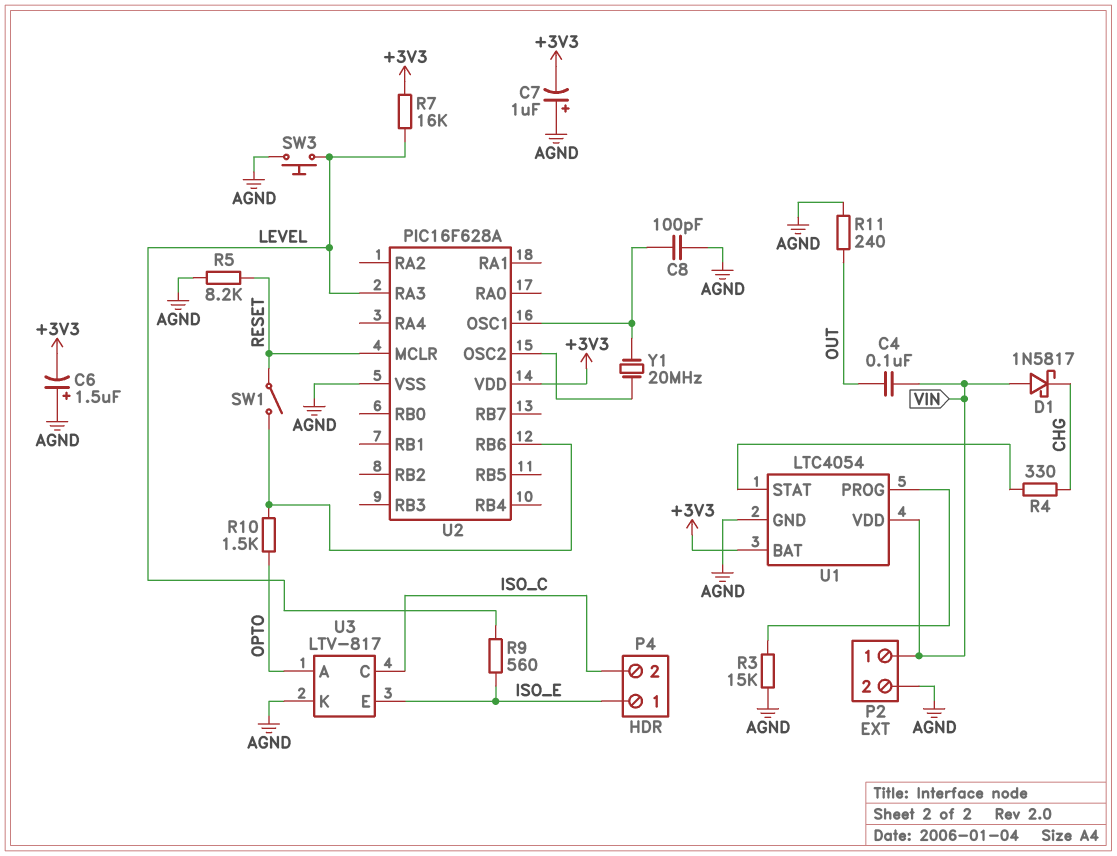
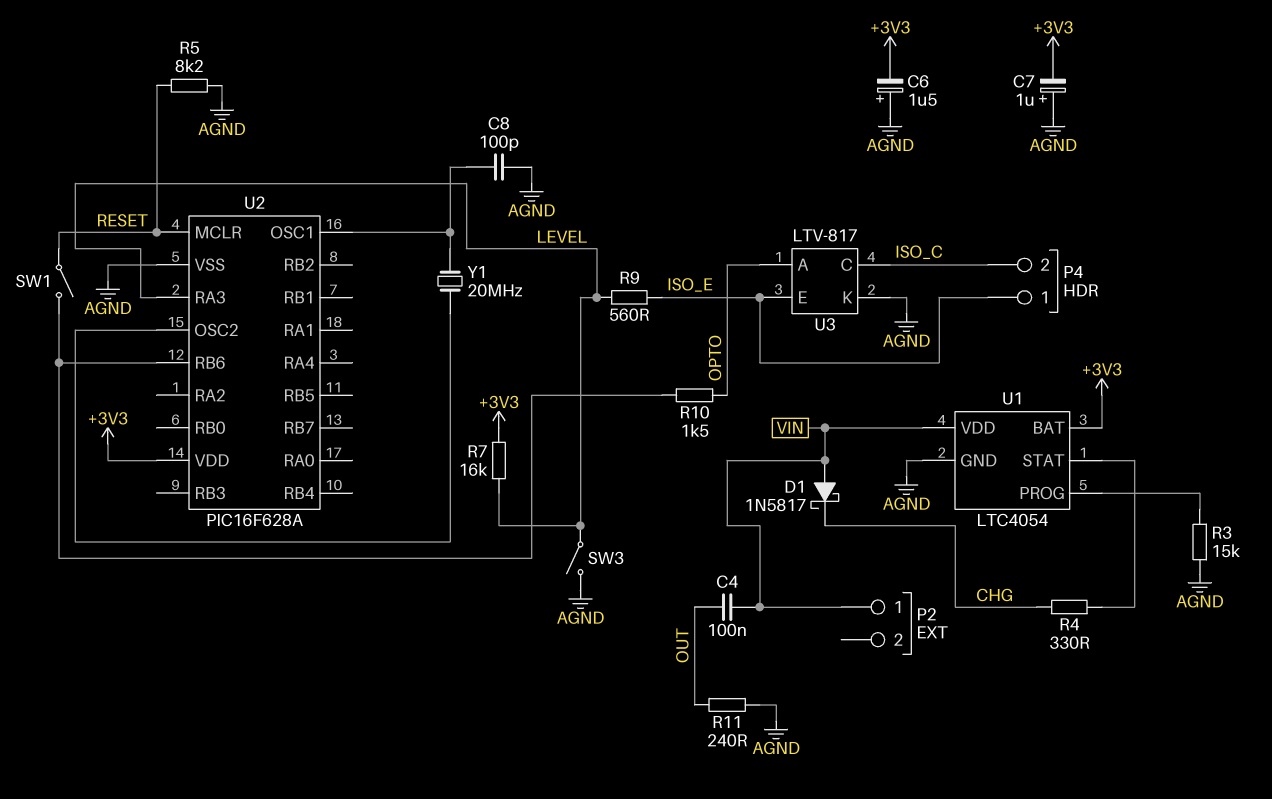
P2 pin 2: AGND -> none
SW3: button (AGND, LEVEL) -> switch (AGND, LEVEL)

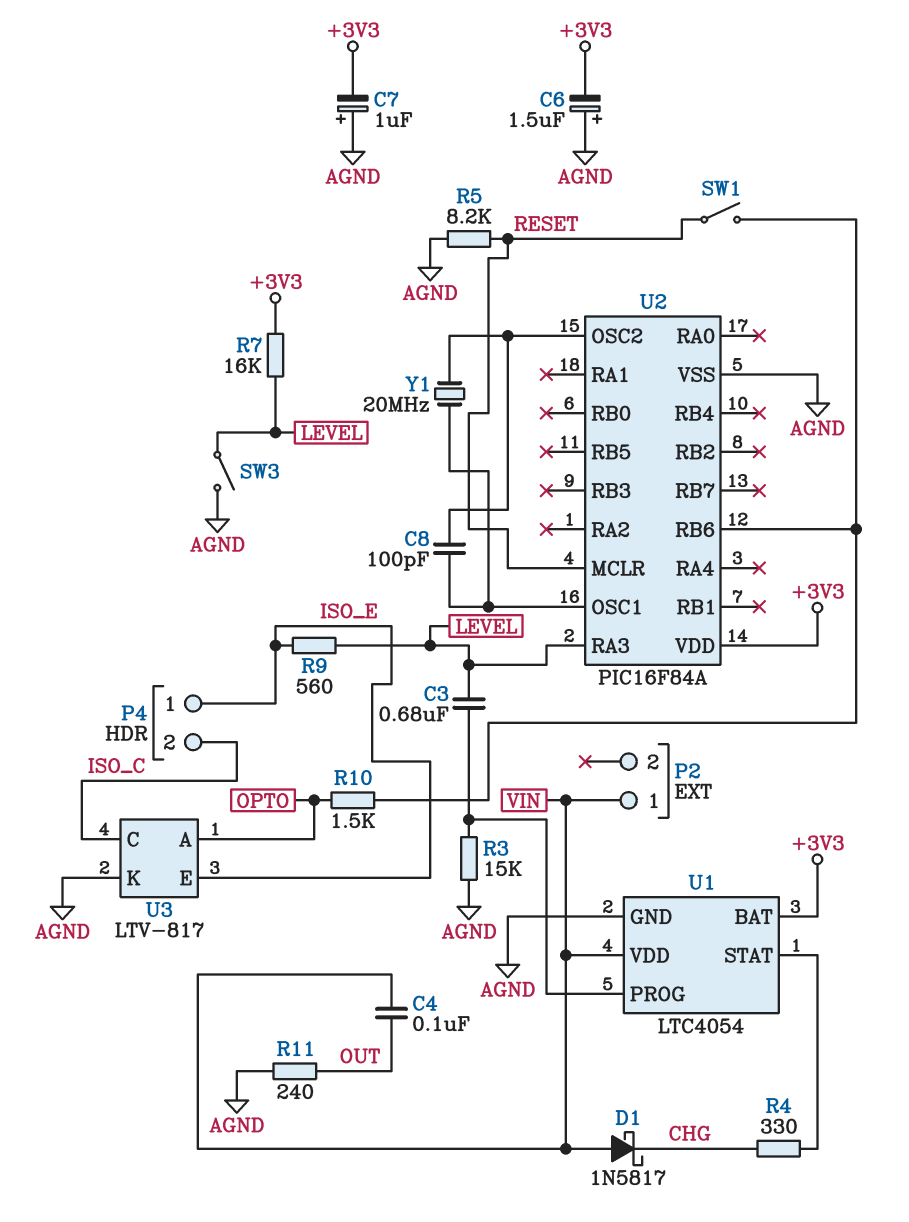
C3: none -> 680nF (LEVEL, U1/PROG)
C8: 100pF (AGND, U2/OSC1) -> 100pF (U2/OSC1, U2/OSC2)
U2: PIC16F628A -> PIC16F84A

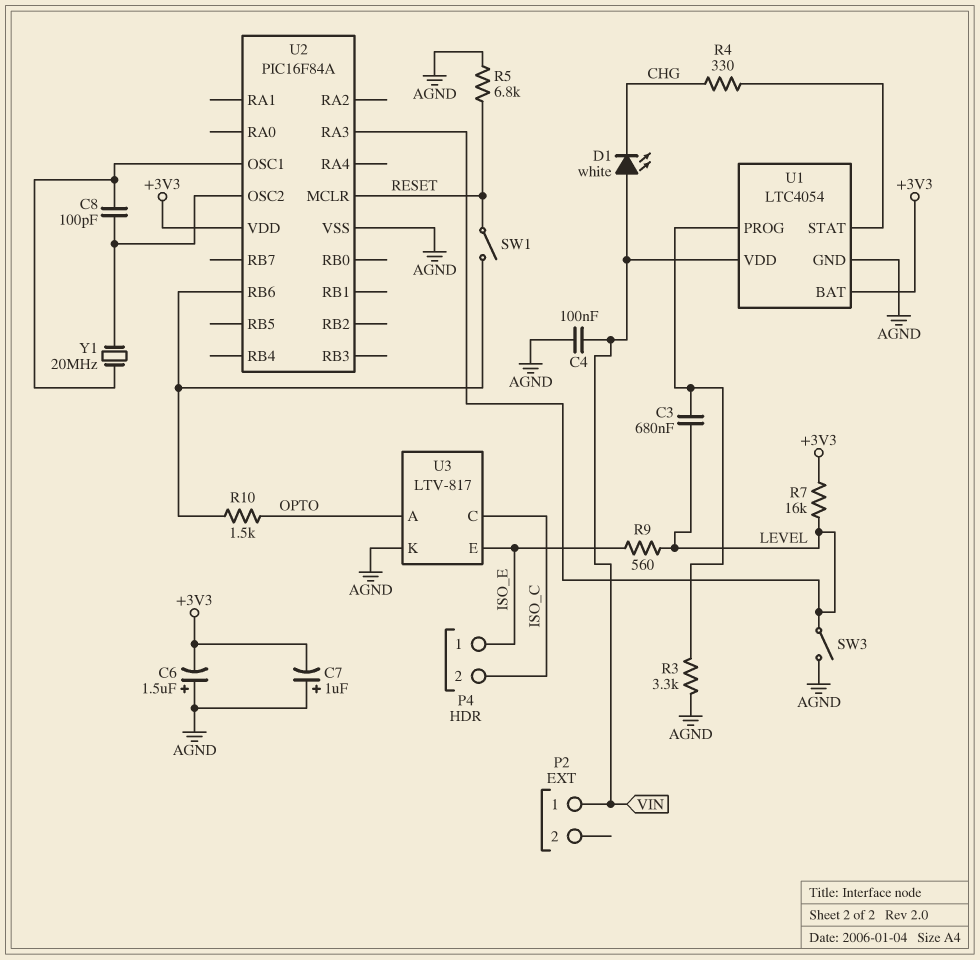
C4: 100nF (OUT, VIN) -> 100nF (AGND, VIN)
D1: schottky 1N5817 (A VIN, K CHG) -> LED white (A VIN, K CHG)
R3: 15k (AGND, U1/PROG) -> 3.3k (AGND, U1/PROG)
R5: 8.2k (AGND, RESET) -> 6.8k (AGND, RESET)
R11: 240 (AGND, OUT) -> none

